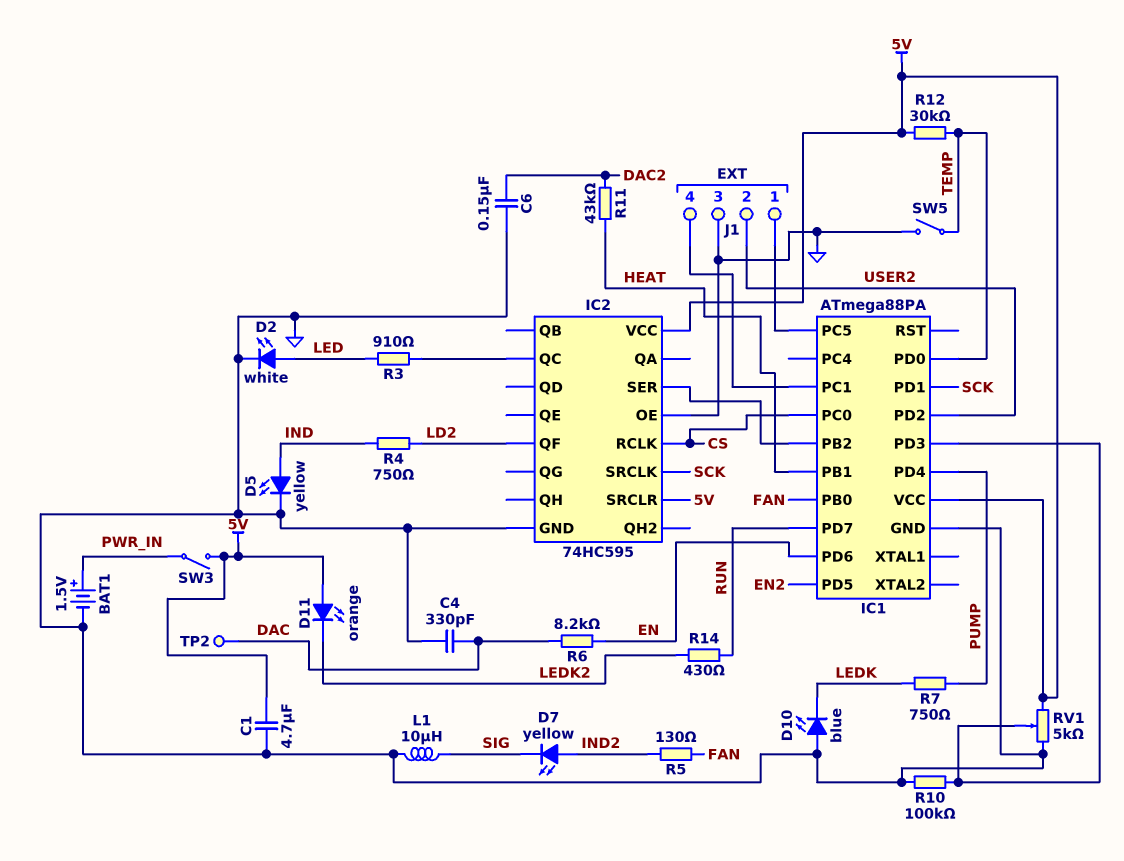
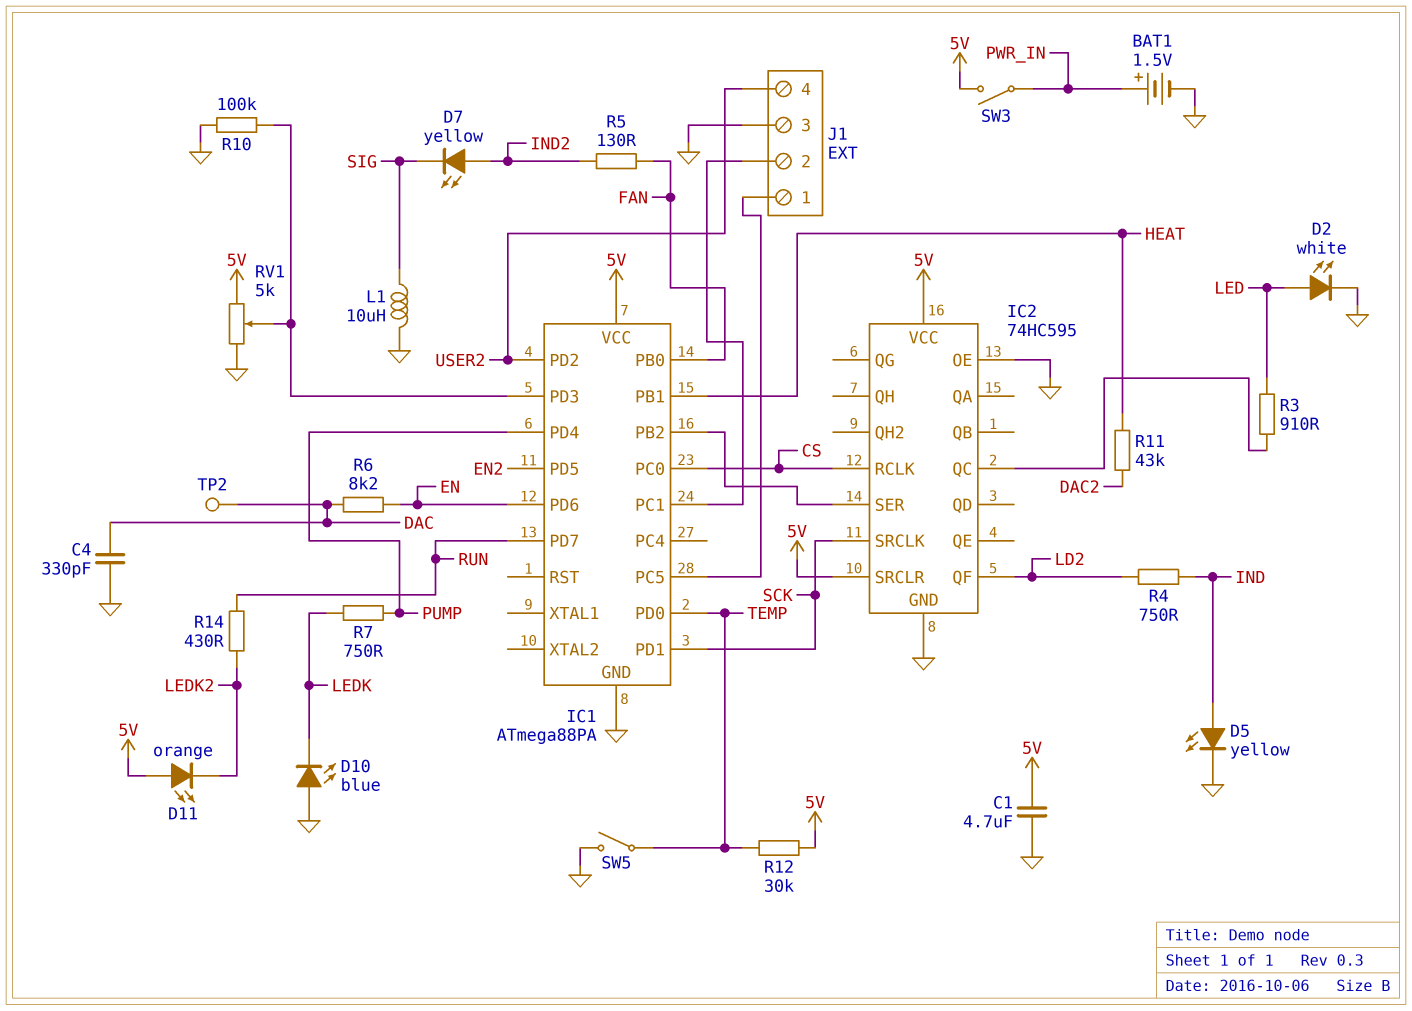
C6: 150nF (DAC2, GND) -> none
J1 pin 2: USER2 -> IC1/PC1
J1 pin 4: IC1/PC1 -> USER2

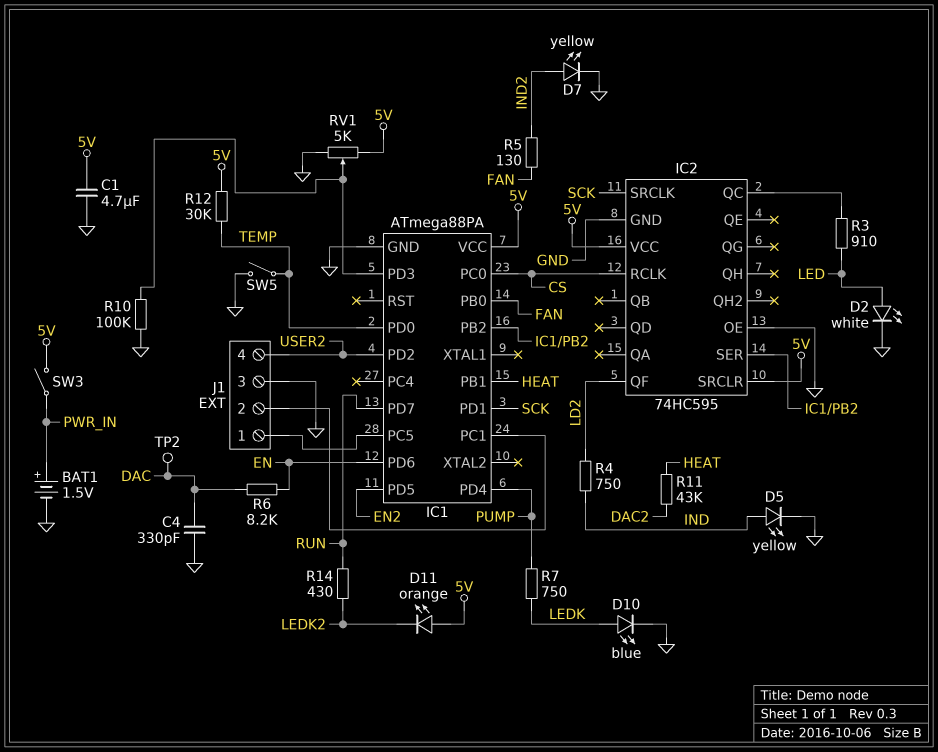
D7: LED yellow (A IND2, K SIG) -> LED yellow (A IND2, K GND)
D10: LED blue (A GND, K LEDK) -> LED blue (A LEDK, K GND)
L1: 10uH (GND, SIG) -> none

